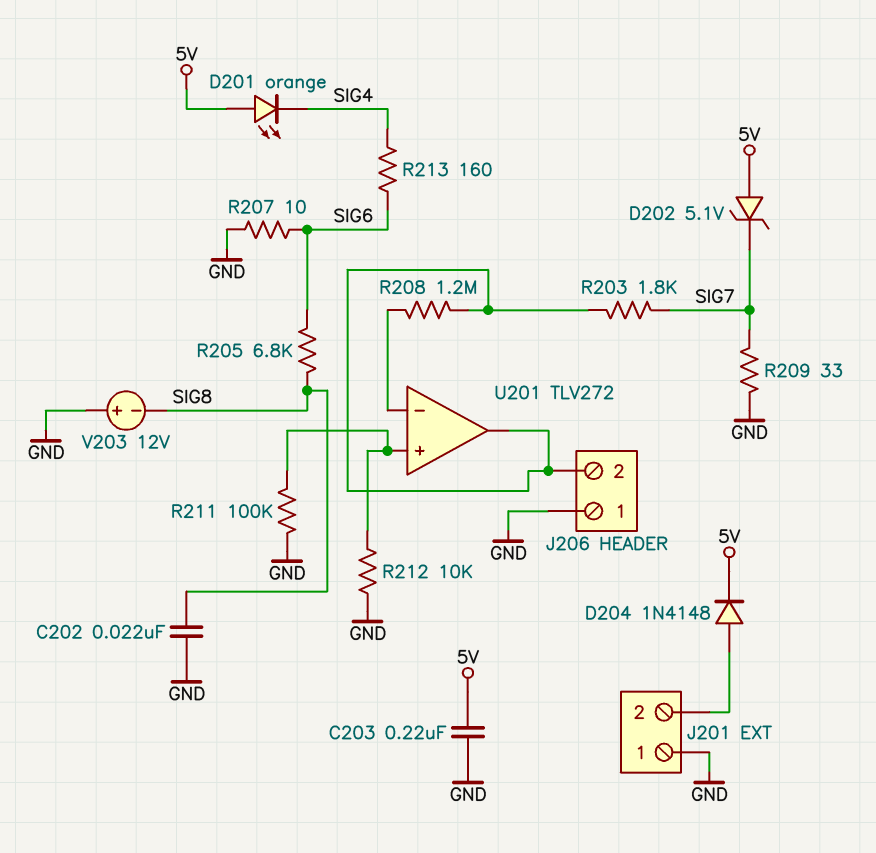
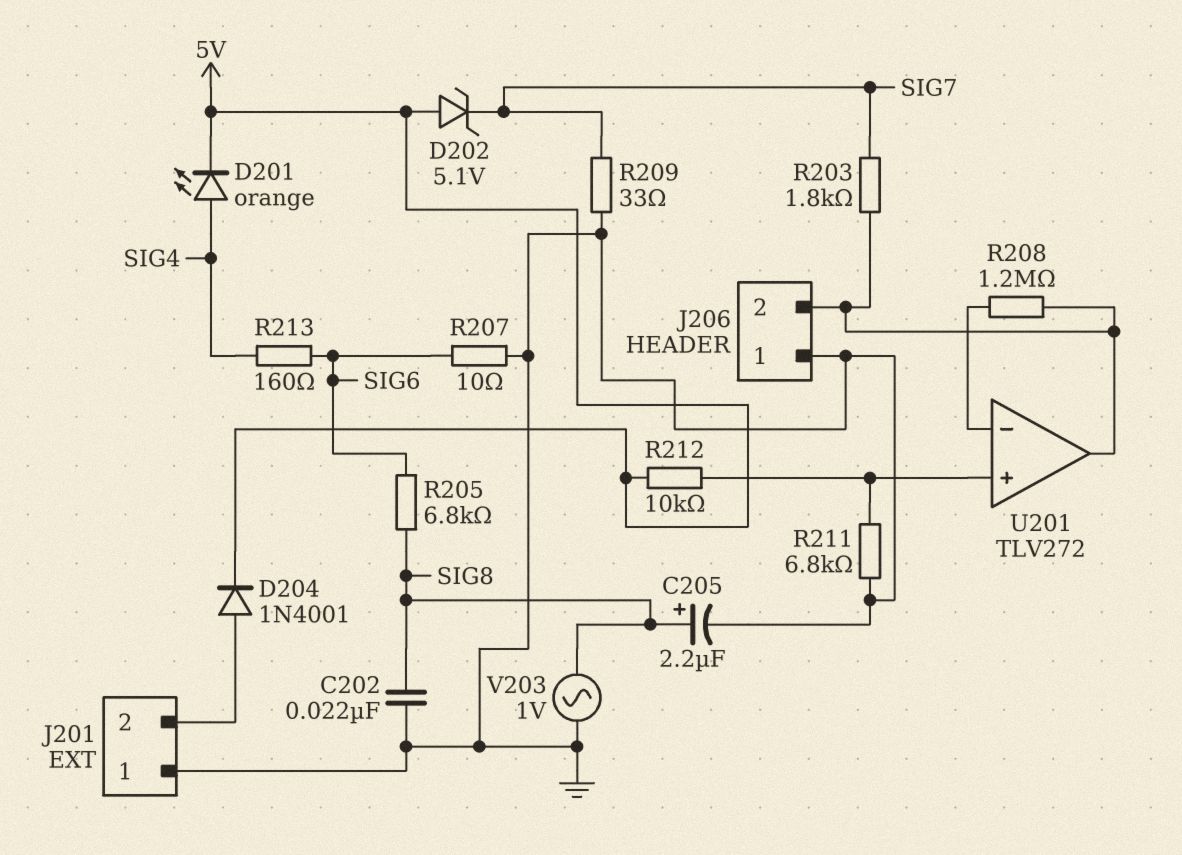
C203: 220nF (5V, GND) -> none
C205: none -> 2.2uF (plus SIG8, minus GND)
D201: LED orange (A 5V, K SIG4) -> LED orange (A SIG4, K 5V)
D204: diode 1N4148 (A J201/2, K 5V) -> diode 1N4001 (A J201/2, K 5V)
R211: 100k (GND, U201/in+) -> 6.8k (GND, U201/in+)
R212: 10k (GND, U201/in+) -> 10k (5V, U201/in+)
V203: 12V (plus GND, minus SIG8) -> AC 1V (GND, SIG8)

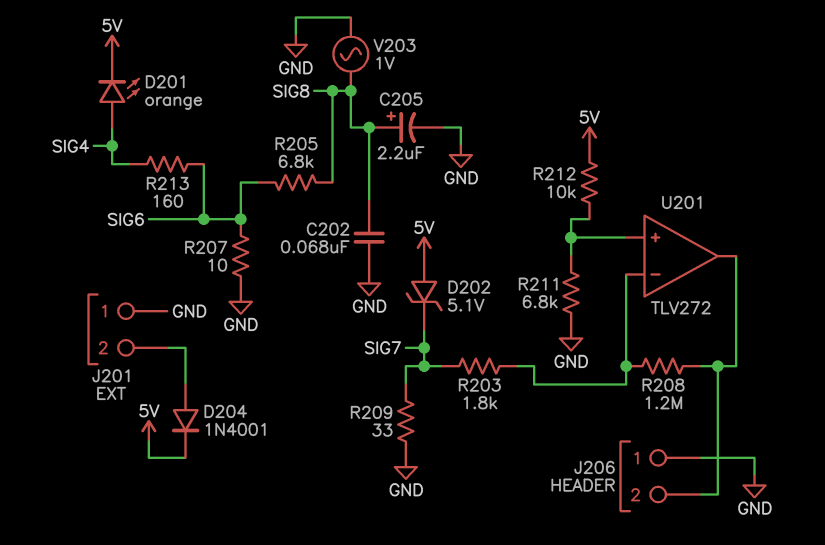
C202: 22nF (GND, SIG8) -> 68nF (GND, SIG8)
R203: 1.8k (J206/2, SIG7) -> 1.8k (SIG7, U201/in-)

